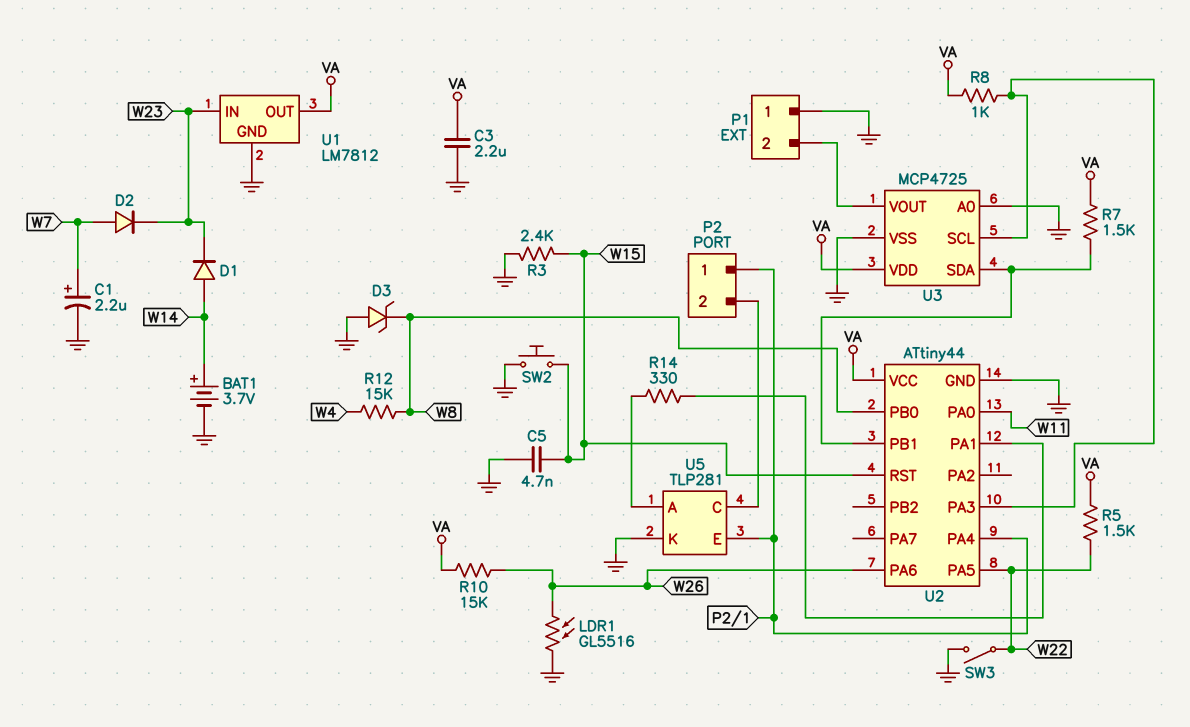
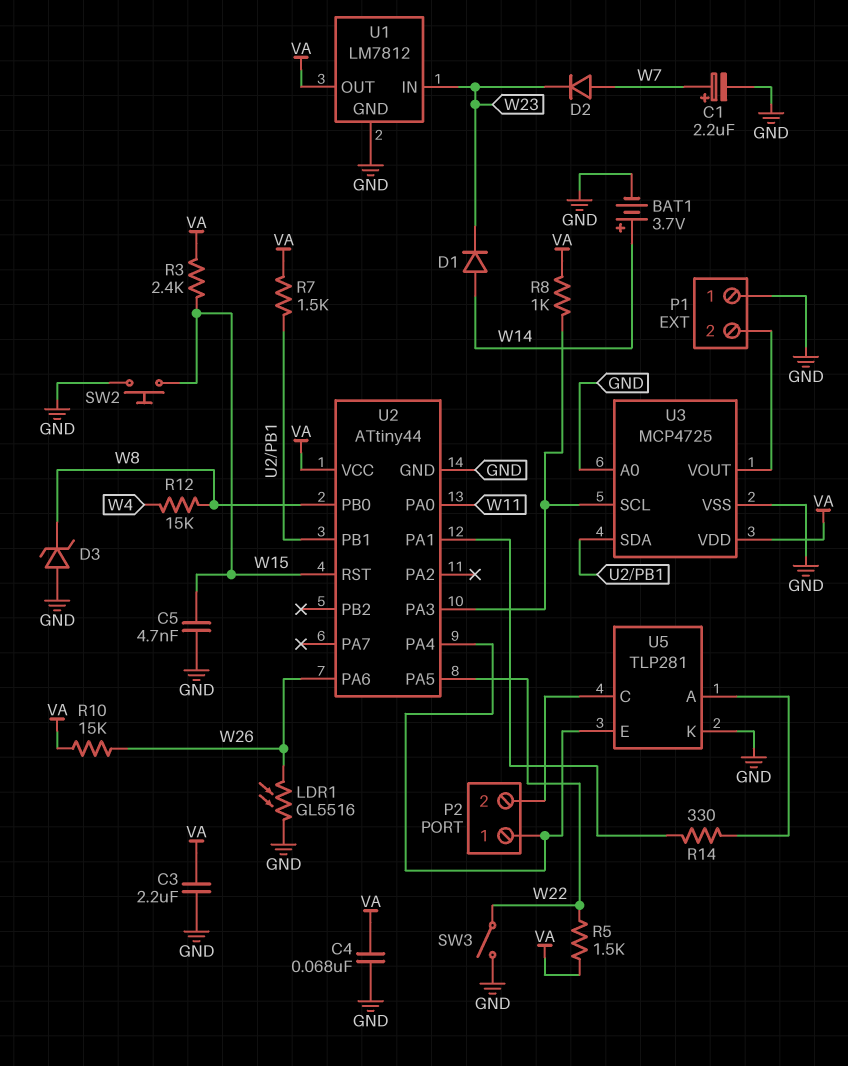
C4: none -> 68nF (GND, VA)
R3: 2.4k (GND, W15) -> 2.4k (VA, W15)

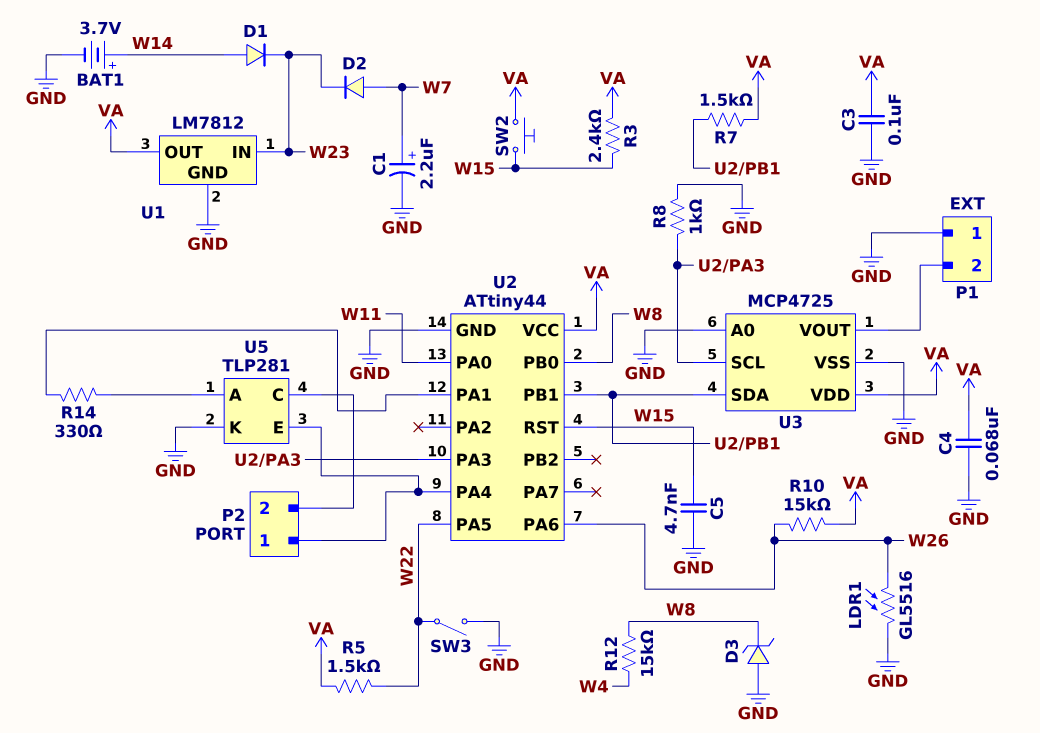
C3: 2.2uF (GND, VA) -> 100nF (GND, VA)
R8: 1k (U2/PA3, VA) -> 1k (GND, U2/PA3)
SW2: button (GND, W15) -> button (VA, W15)

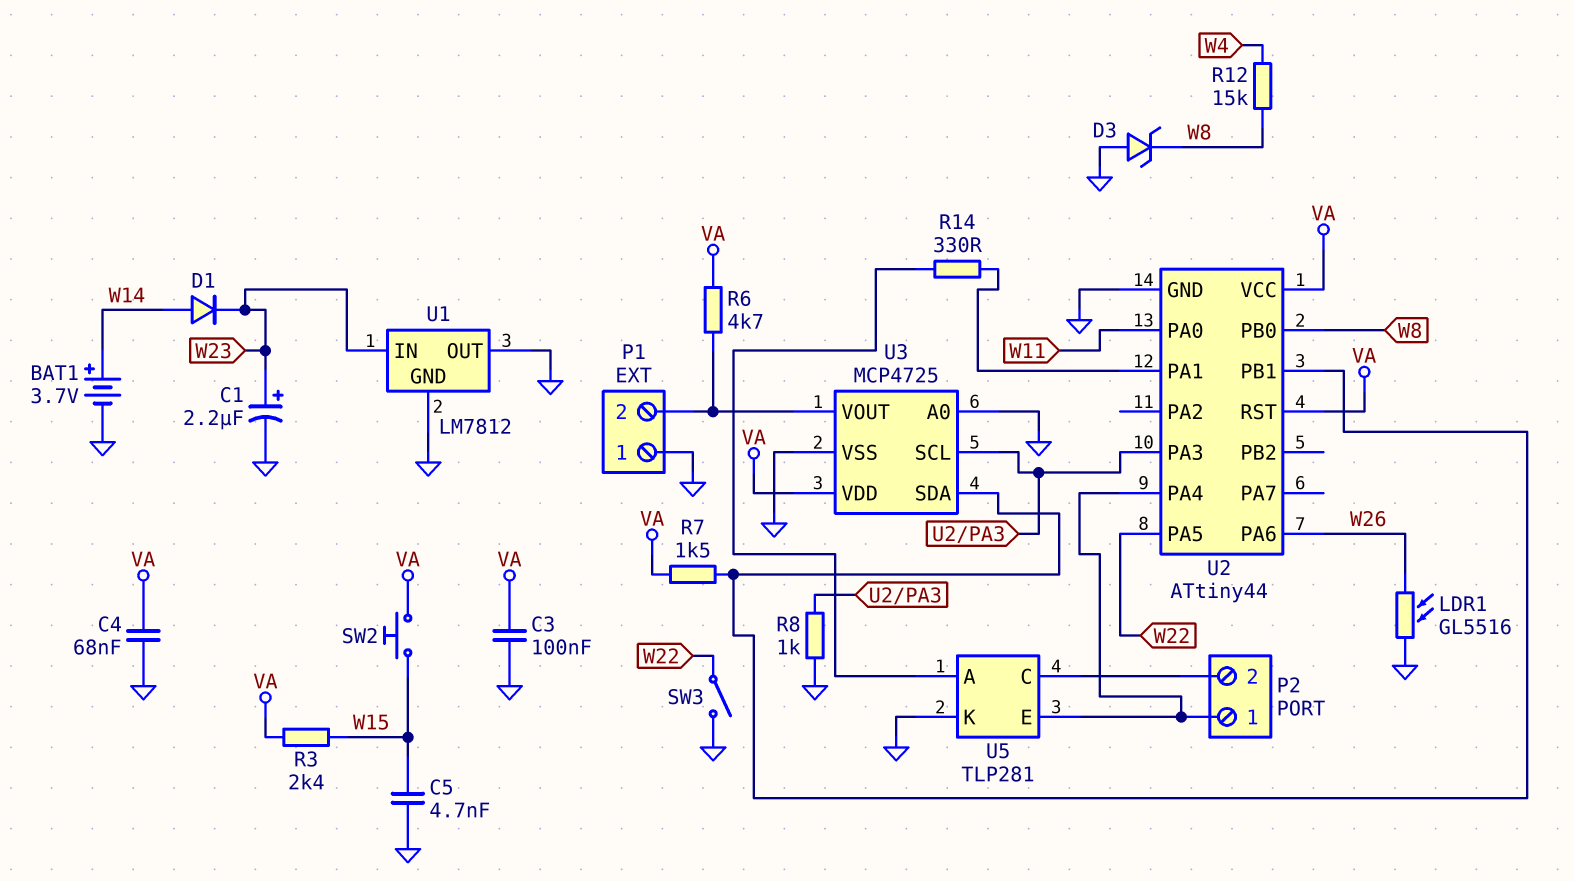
C1: 2.2uF (plus W7, minus GND) -> 2.2uF (plus W23, minus GND)
D2: diode (A W7, K W23) -> none
R5: 1.5k (VA, W22) -> none
R6: none -> 4.7k (P1/2, VA)
R10: 15k (VA, W26) -> none
U1 pin OUT: VA -> GND
U2 pin RST: W15 -> VA

